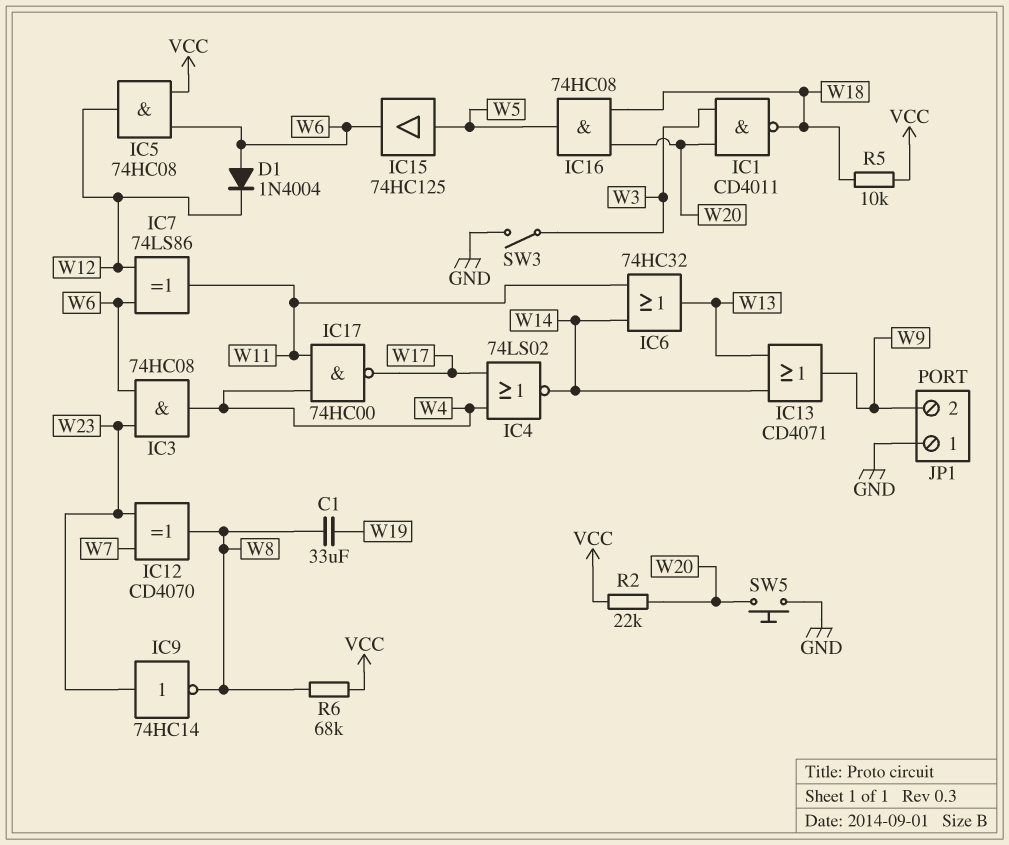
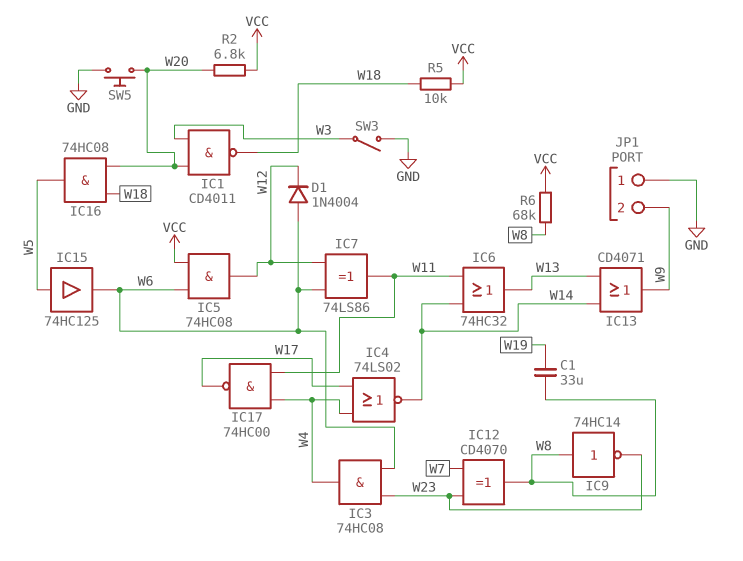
IC9: NOT 74HC14 (in W23, out W8) -> NOT 74HC14 (in W8, out W23)
R2: 22k (VCC, W20) -> 6.8k (VCC, W20)

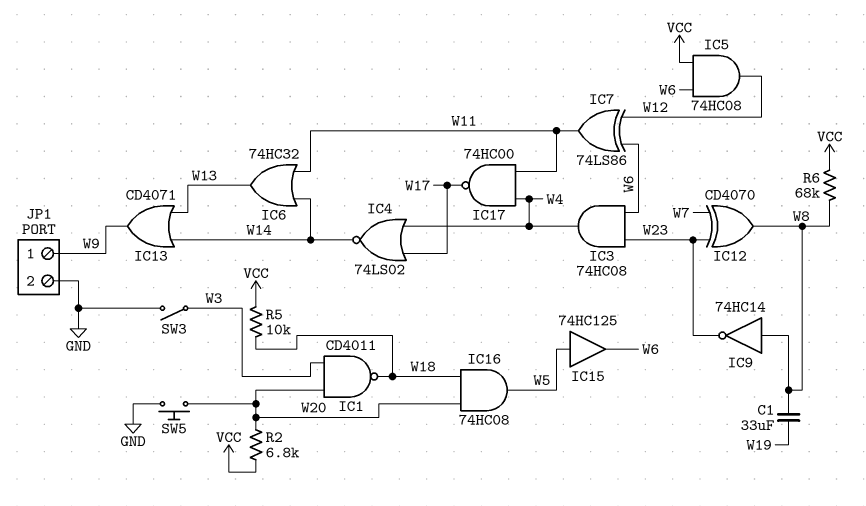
D1: diode 1N4004 (A W6, K W12) -> none
JP1 pin 1: GND -> W9
JP1 pin 2: W9 -> GND

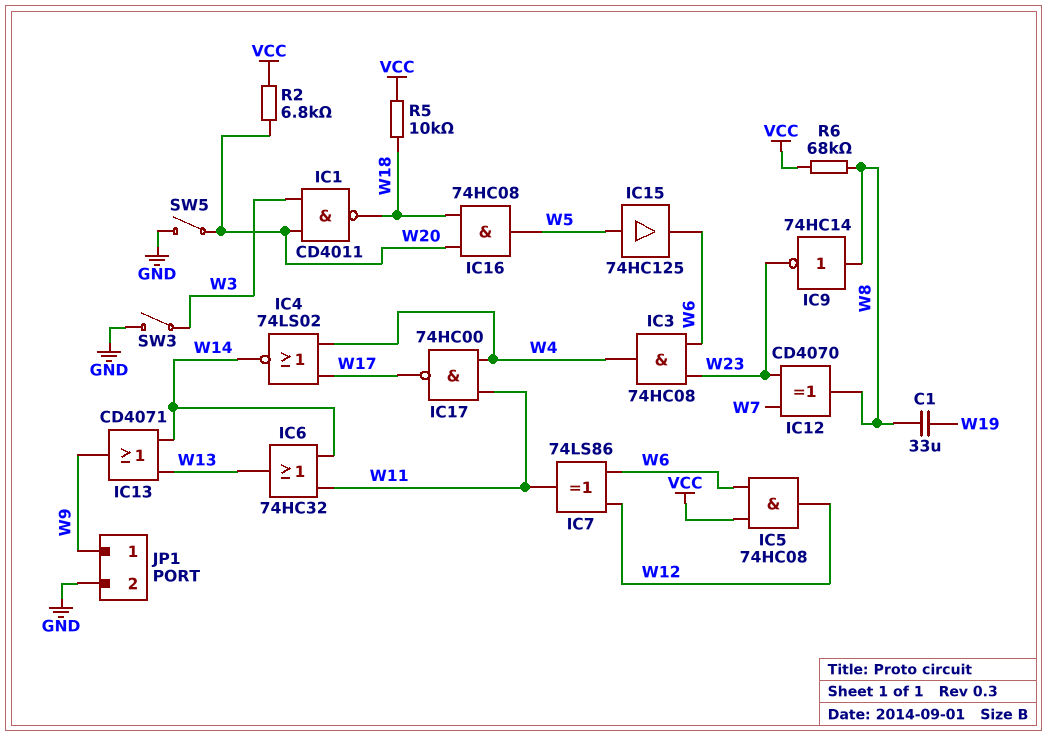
SW5: button (GND, W20) -> switch (GND, W20)

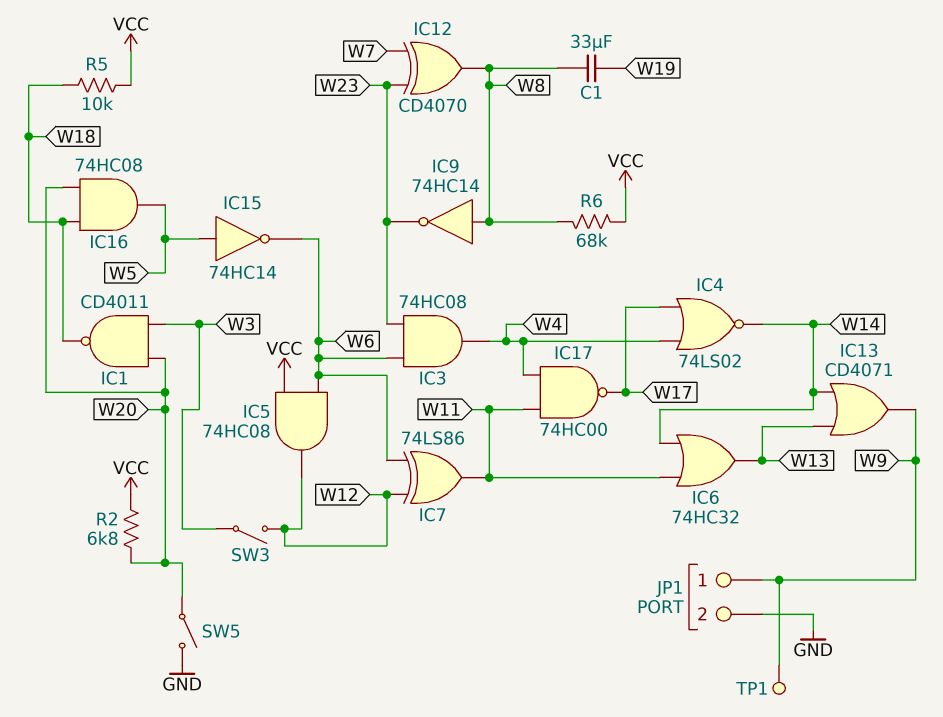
IC15: buffer 74HC125 (in W5, out W6) -> NOT 74HC14 (in W5, out W6)
SW3: switch (GND, W3) -> switch (W3, W12)
TP1: none -> test point (W9)

